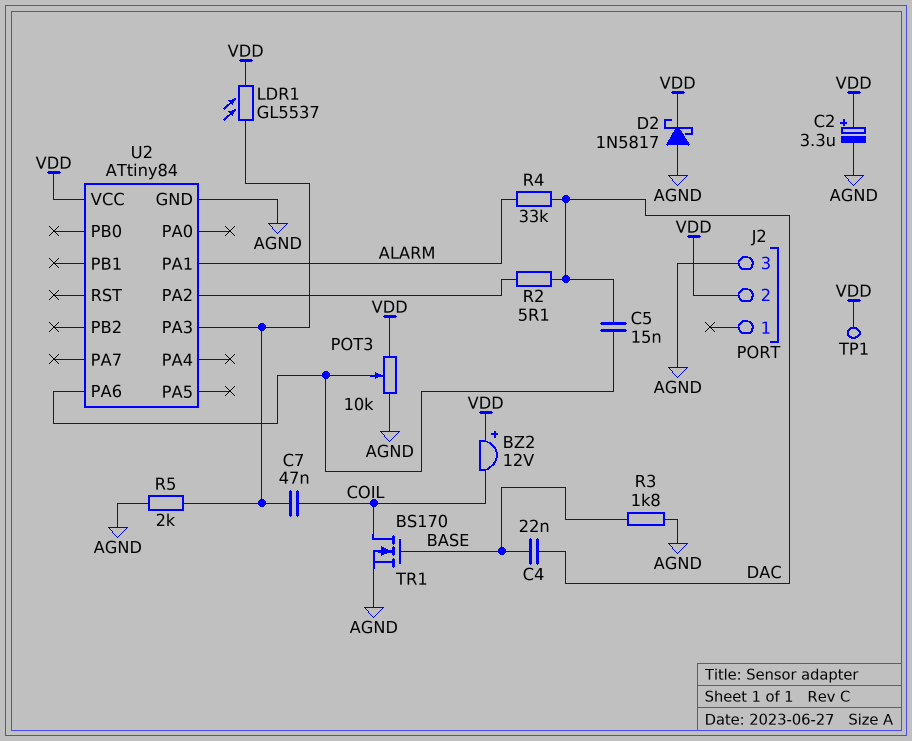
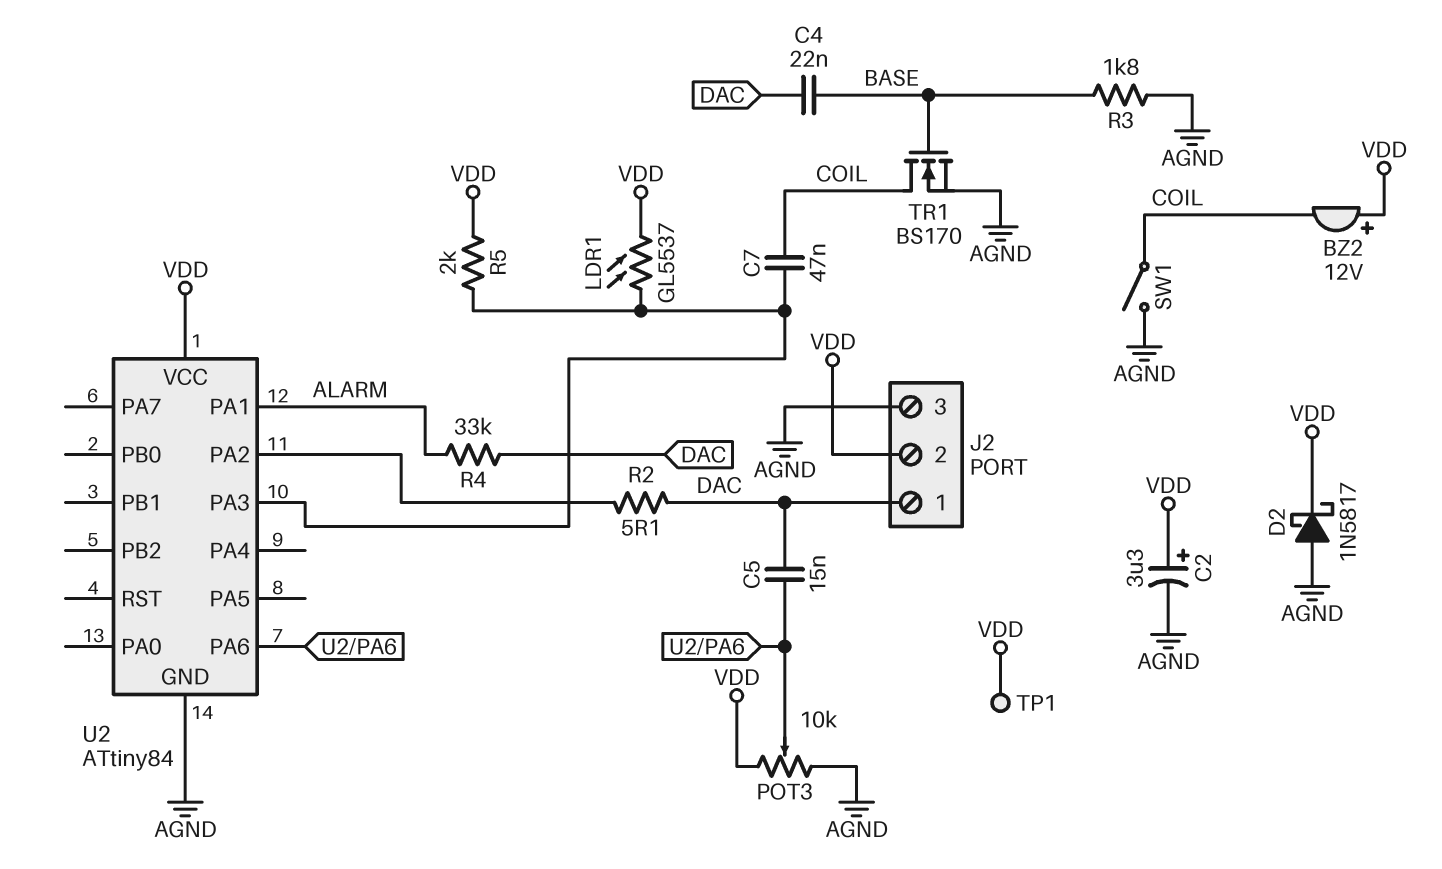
J2 pin 1: none -> DAC
R5: 2k (AGND, U2/PA3) -> 2k (U2/PA3, VDD)
SW1: none -> switch (AGND, COIL)

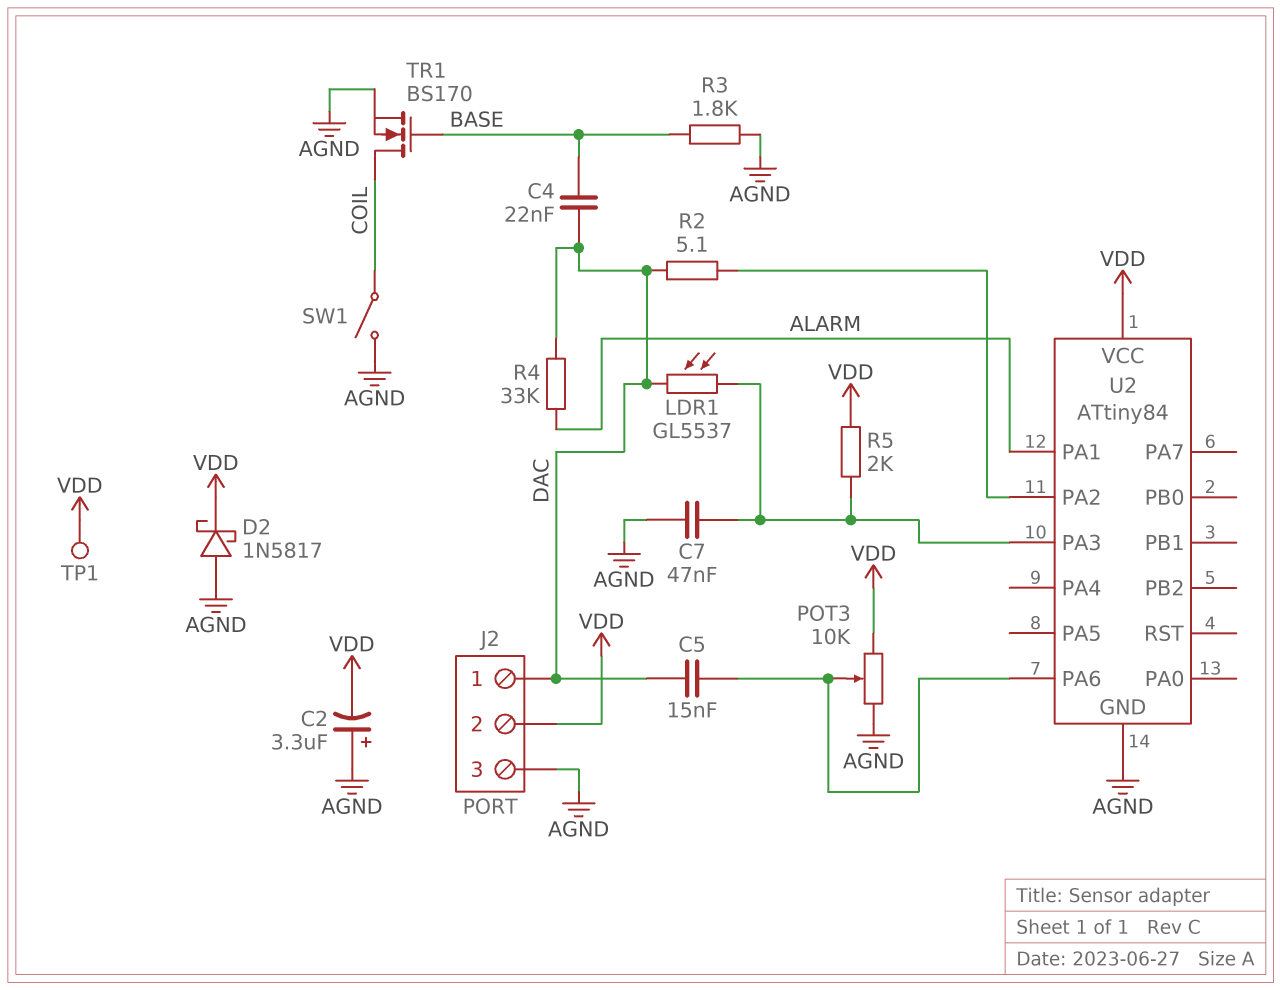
BZ2: buzzer 12V (plus VDD, minus COIL) -> none
C2: 3.3uF (plus VDD, minus AGND) -> 3.3uF (plus AGND, minus VDD)
C7: 47nF (COIL, U2/PA3) -> 47nF (AGND, U2/PA3)
LDR1: GL5537 (U2/PA3, VDD) -> GL5537 (DAC, U2/PA3)

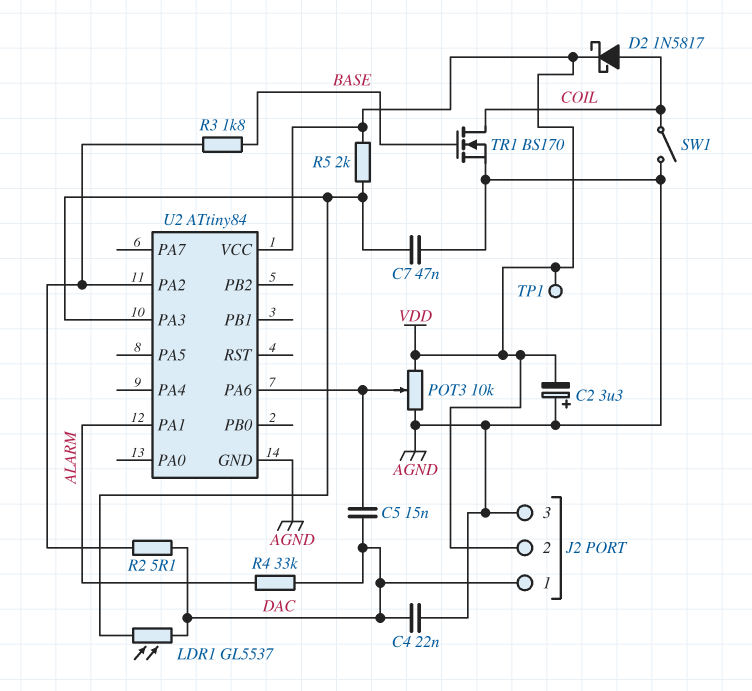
C4: 22nF (BASE, DAC) -> 22nF (AGND, DAC)
D2: schottky 1N5817 (A AGND, K VDD) -> schottky 1N5817 (A COIL, K VDD)
R3: 1.8k (AGND, BASE) -> 1.8k (BASE, U2/PA2)

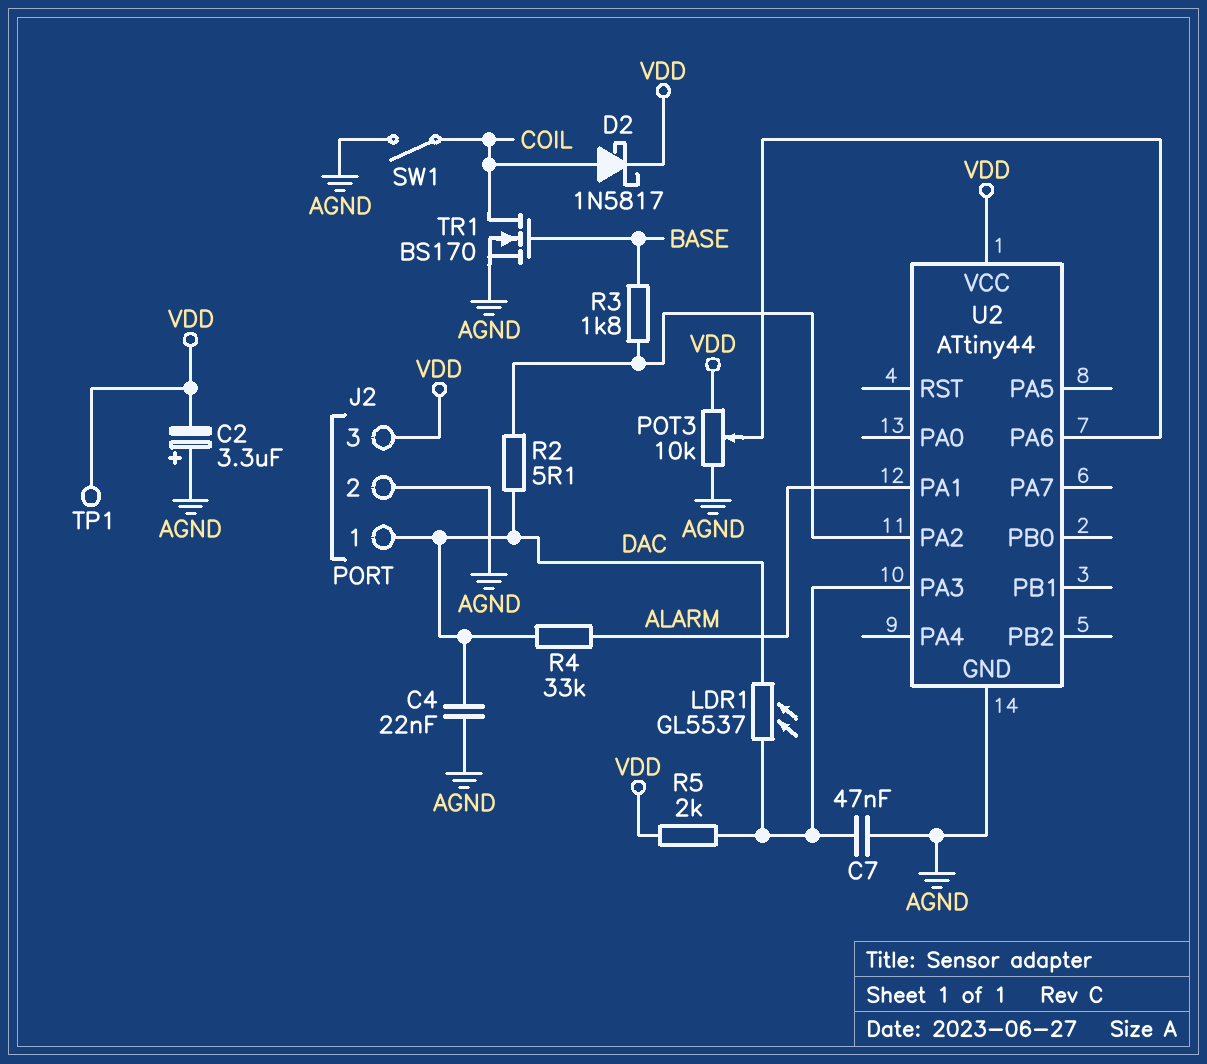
C5: 15nF (DAC, U2/PA6) -> none
J2 pin 2: VDD -> AGND
J2 pin 3: AGND -> VDD
U2: ATtiny84 -> ATtiny44

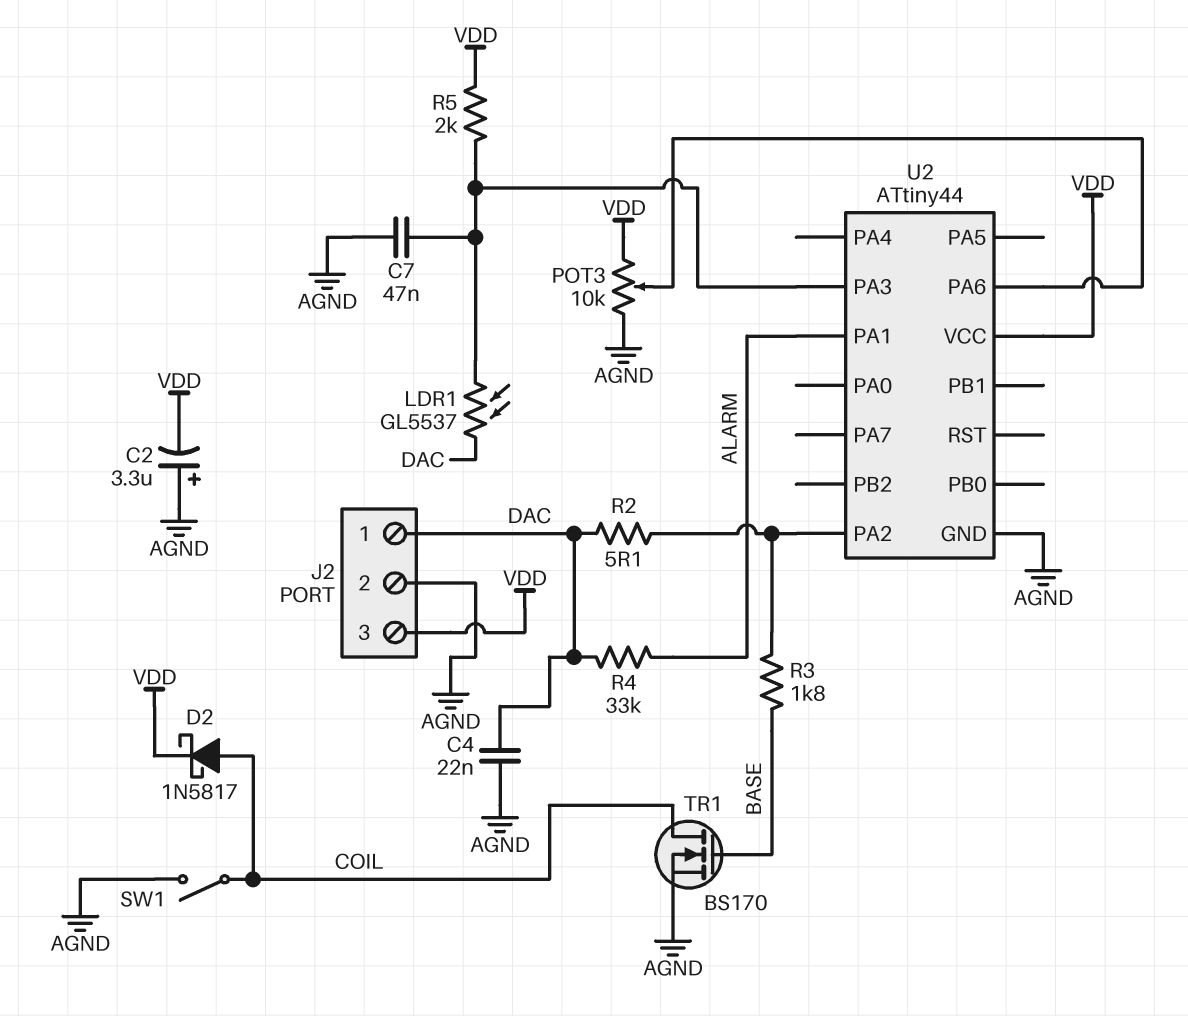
TP1: test point (VDD) -> none

